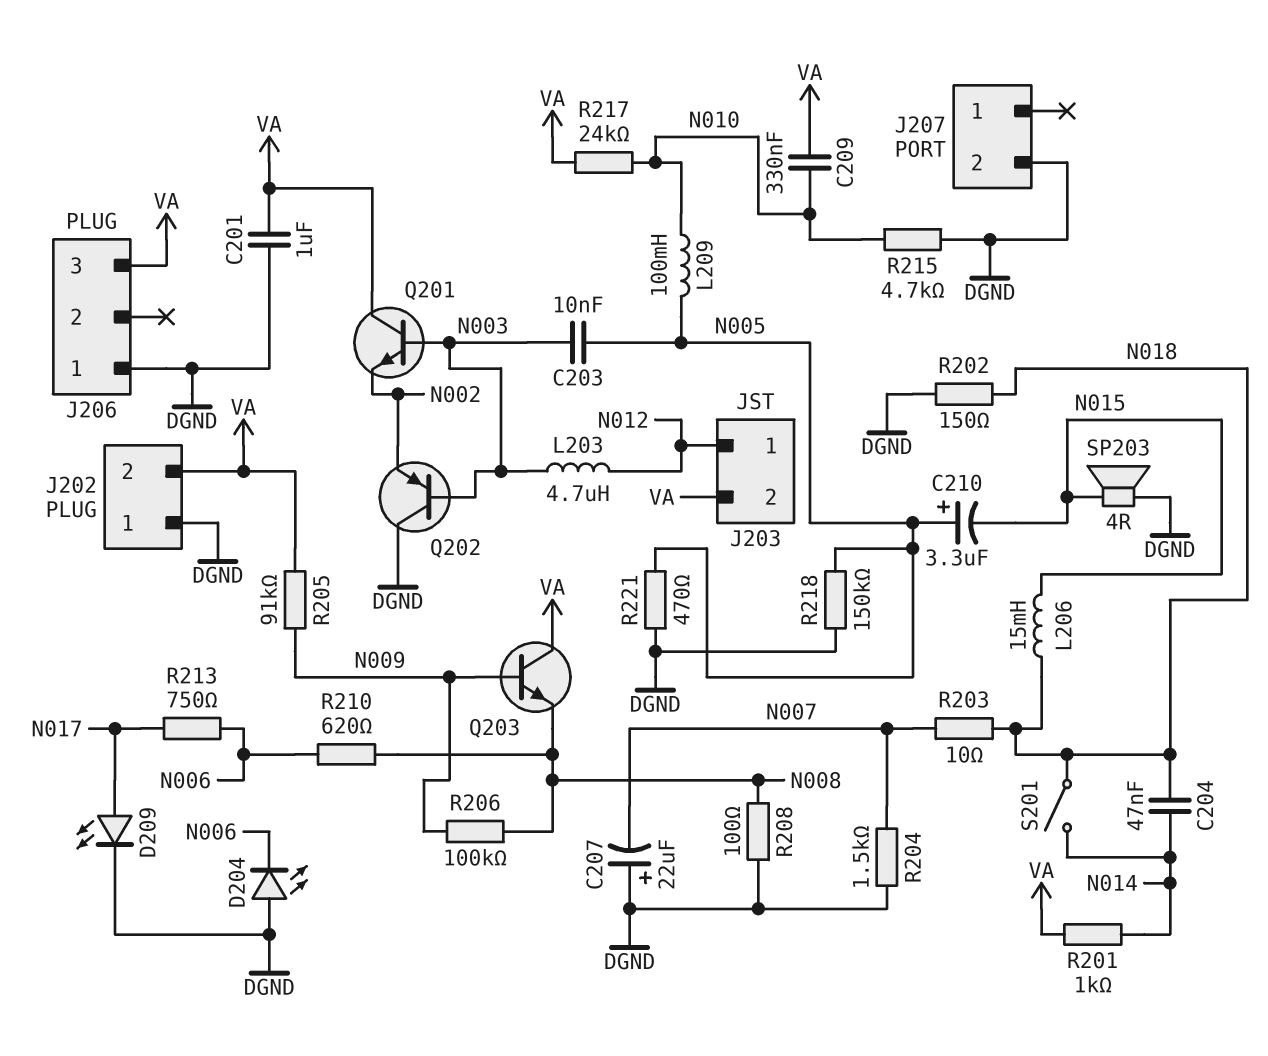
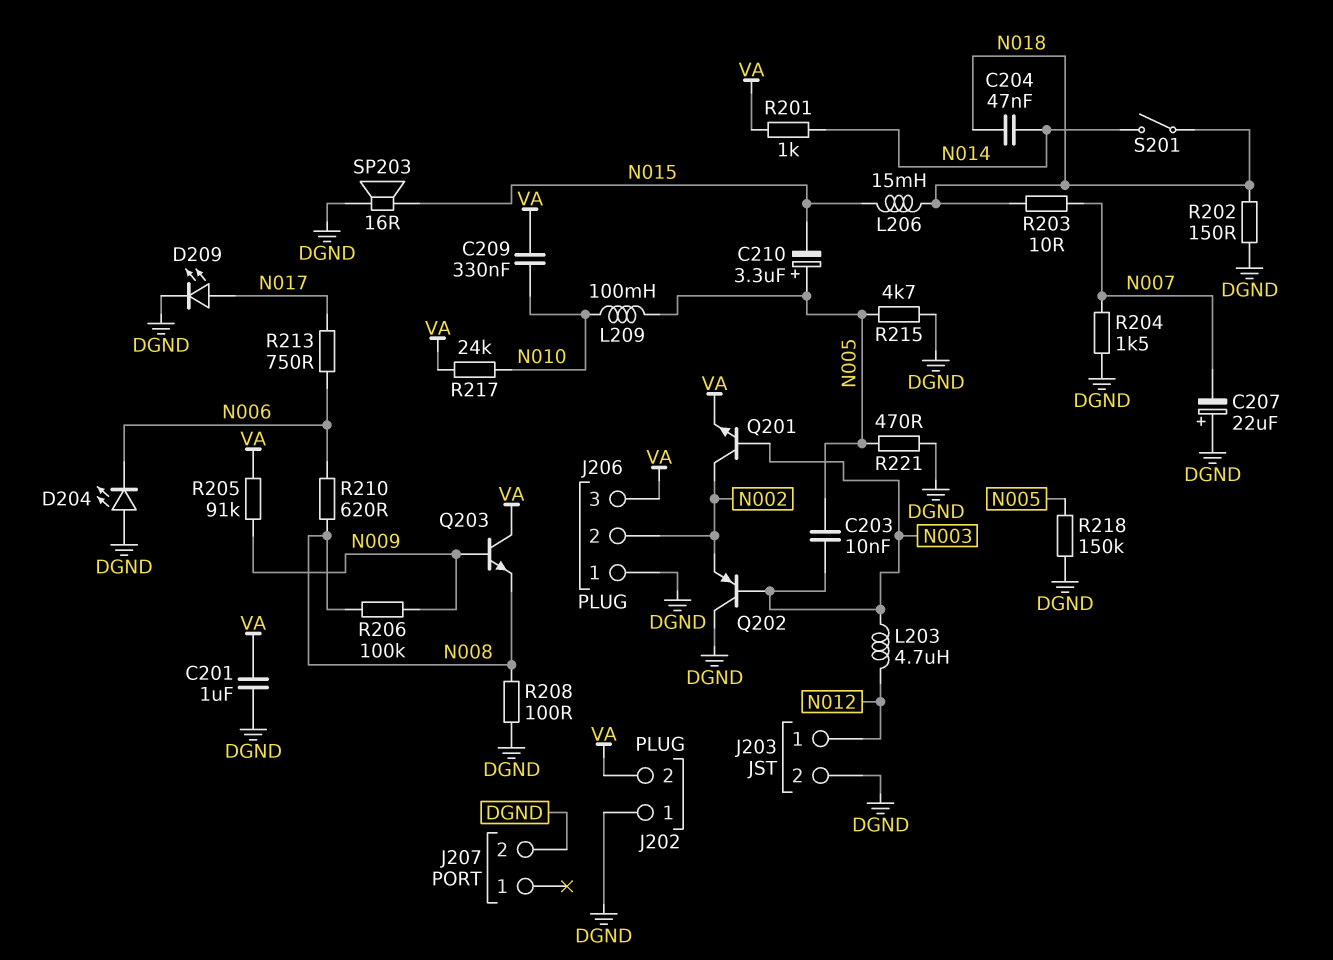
J203 pin 2: VA -> DGND
J206 pin 2: none -> N002
Q201: NPN (B N003, C VA, E N002) -> NPN (B N003, C N002, E VA)
R215: 4.7k (DGND, N010) -> 4.7k (DGND, N005)
SP203: speaker 4R (DGND, N015) -> speaker 16R (DGND, N015)

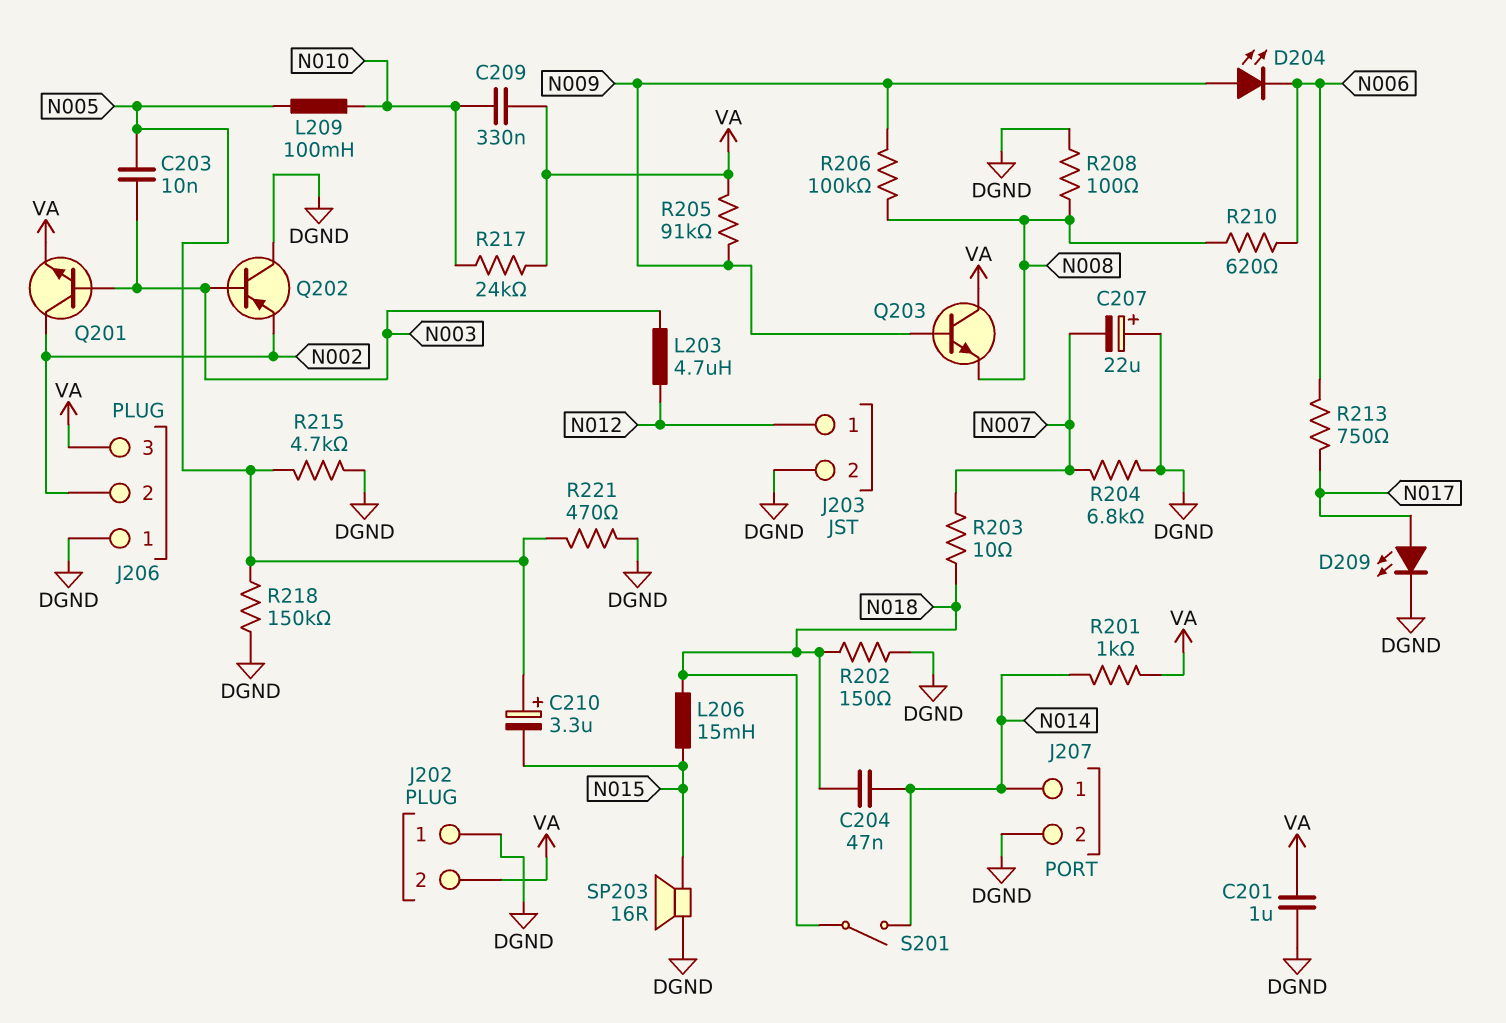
D204: LED (A DGND, K N006) -> LED (A N009, K N006)
J207 pin 1: none -> N014
R204: 1.5k (DGND, N007) -> 6.8k (DGND, N007)

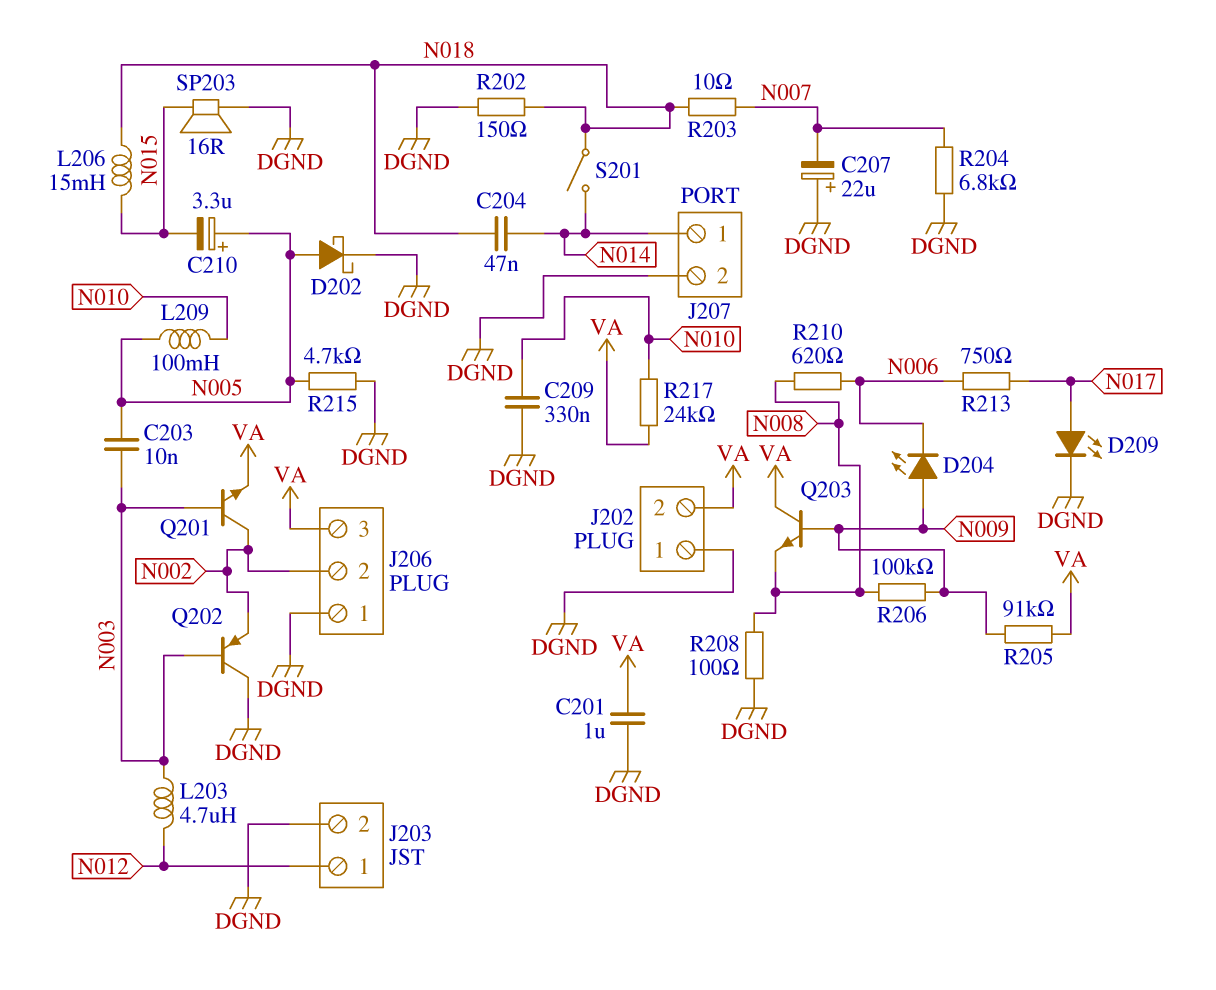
C209: 330nF (N010, VA) -> 330nF (DGND, N010)
D202: none -> schottky (A N005, K DGND)
R201: 1k (N014, VA) -> none
R218: 150k (DGND, N005) -> none
R221: 470 (DGND, N005) -> none

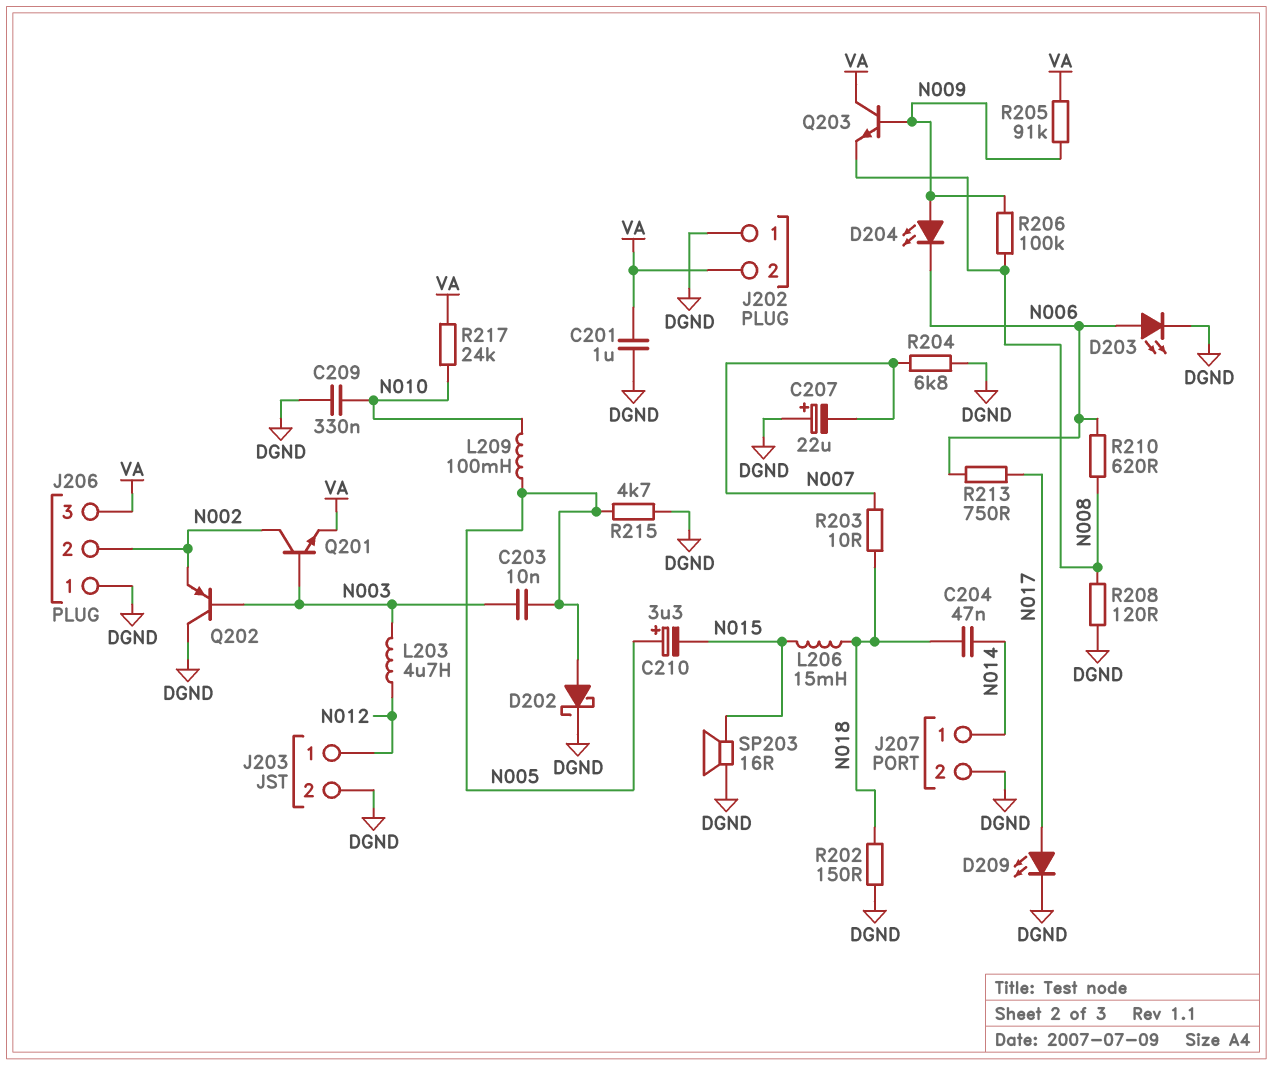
D203: none -> LED (A N006, K DGND)
R208: 100 (DGND, N008) -> 120 (DGND, N008)
S201: switch (N014, N018) -> none

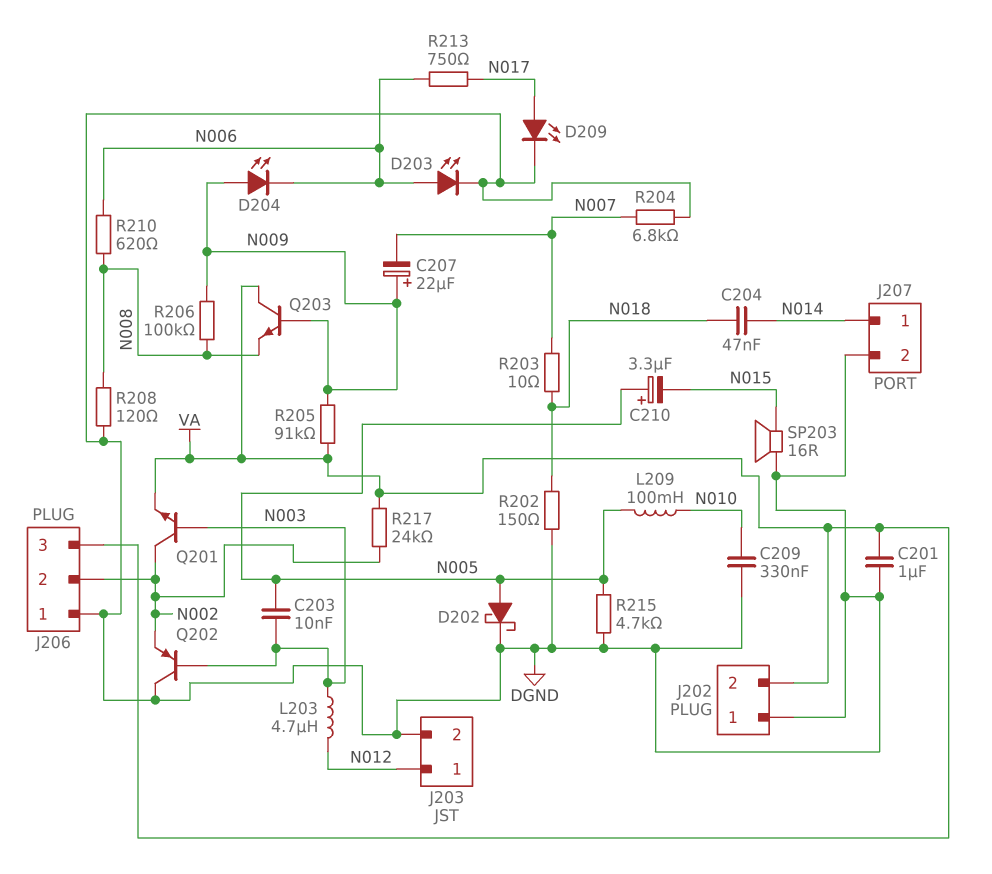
C207: 22uF (plus DGND, minus N007) -> 22uF (plus N009, minus N007)
L206: 15mH (N015, N018) -> none
R217: 24k (N010, VA) -> 24k (N002, VA)

